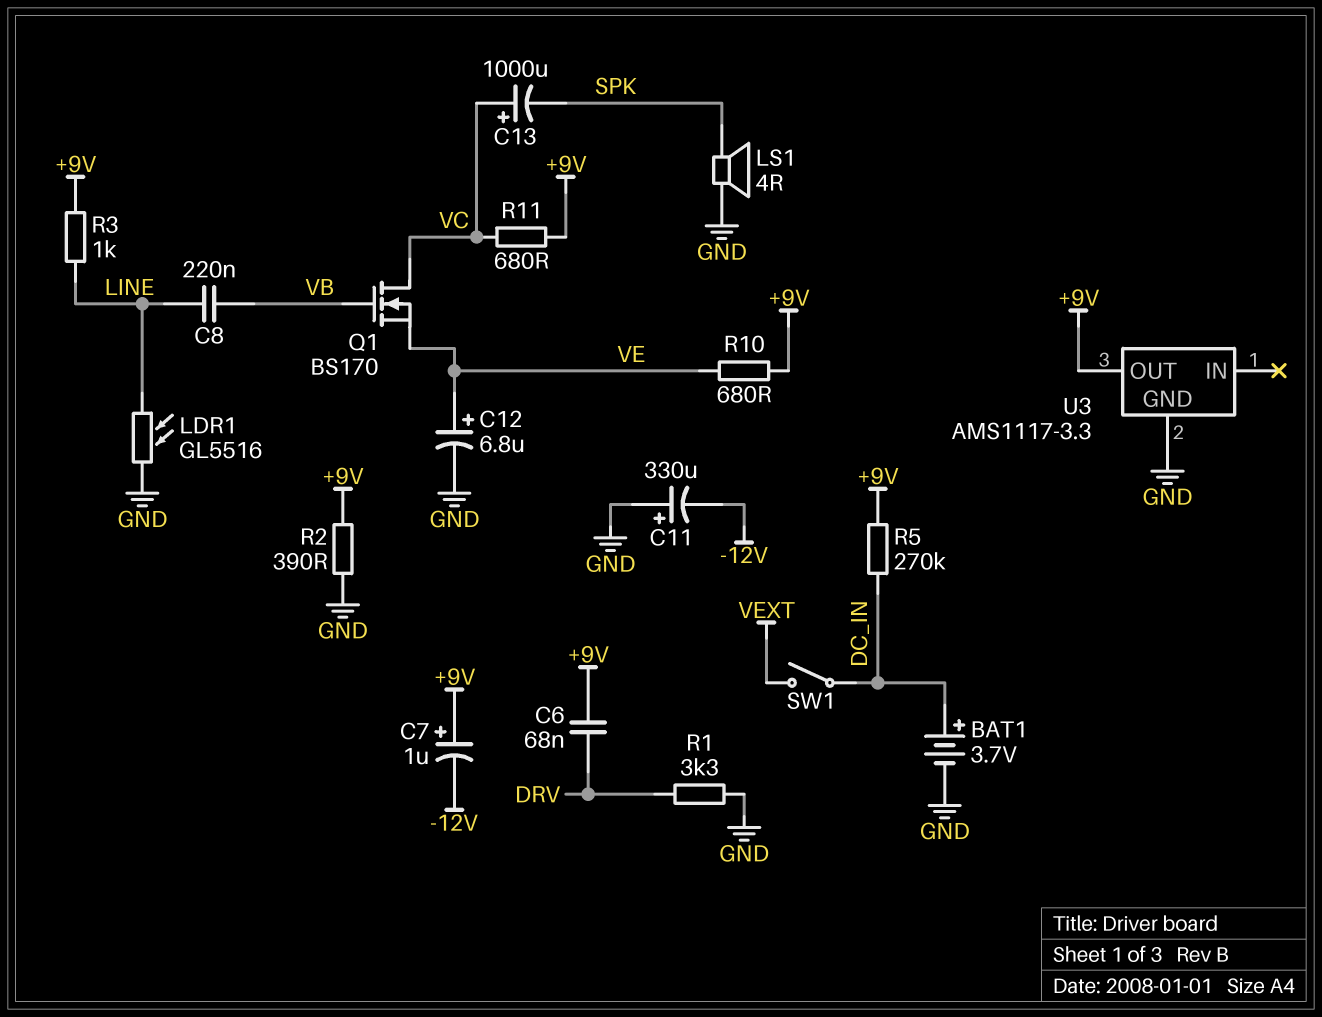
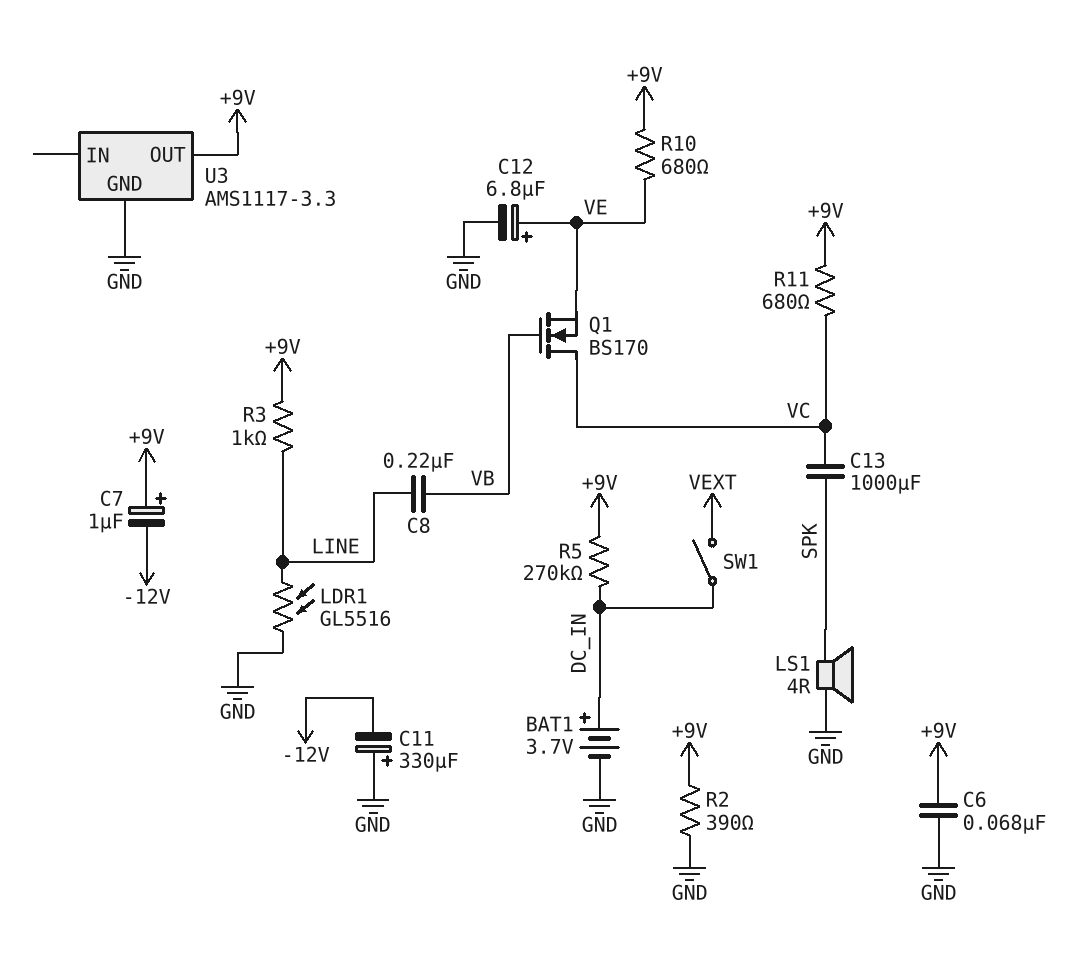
C6: 68nF (+9V, DRV) -> 68nF (+9V, GND)
C13: 1000uF (plus VC, minus SPK) -> 1000uF (SPK, VC)
R1: 3.3k (DRV, GND) -> none

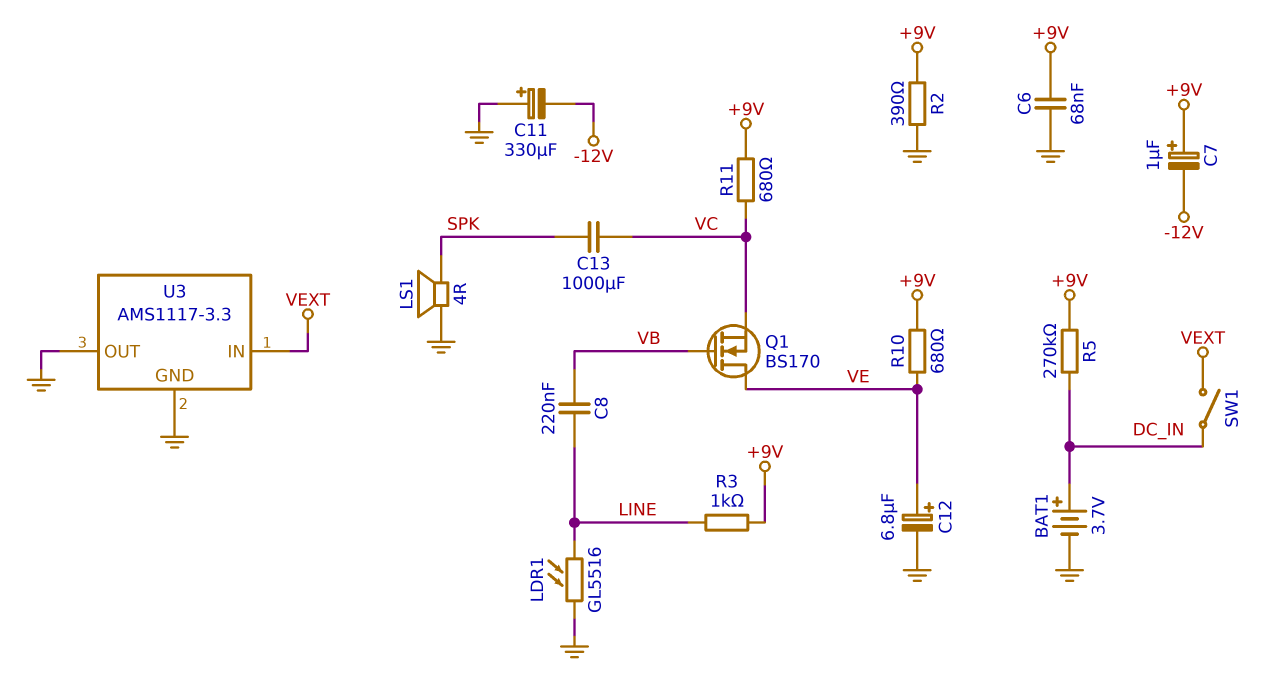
Q1: NMOS BS170 (G VB, D VC, S VE) -> NMOS BS170 (G VB, D VE, S VC)
U3 pin IN: none -> VEXT
U3 pin OUT: +9V -> GND

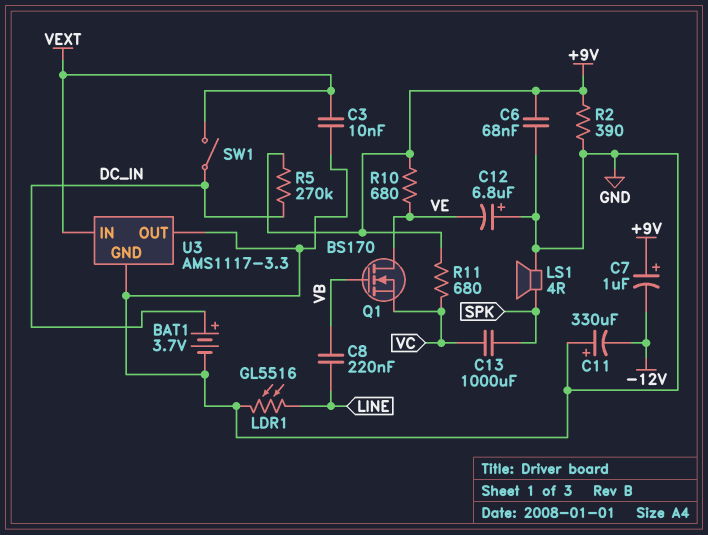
C3: none -> 10nF (GND, VEXT)
C12: 6.8uF (plus VE, minus GND) -> 6.8uF (plus GND, minus VE)
R3: 1k (+9V, LINE) -> none

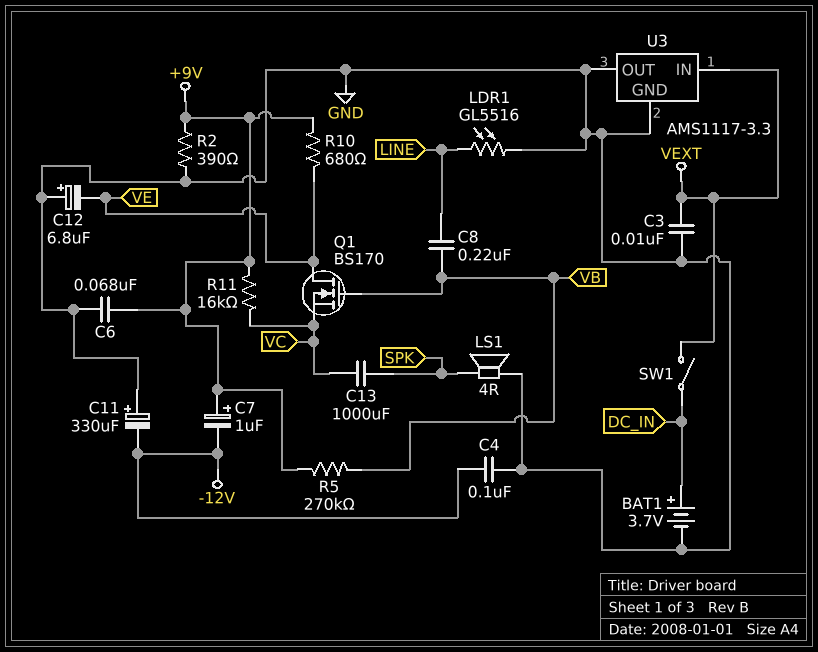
C4: none -> 100nF (-12V, GND)
R5: 270k (+9V, DC_IN) -> 270k (+9V, VB)
R11: 680 (+9V, VC) -> 16k (+9V, VC)

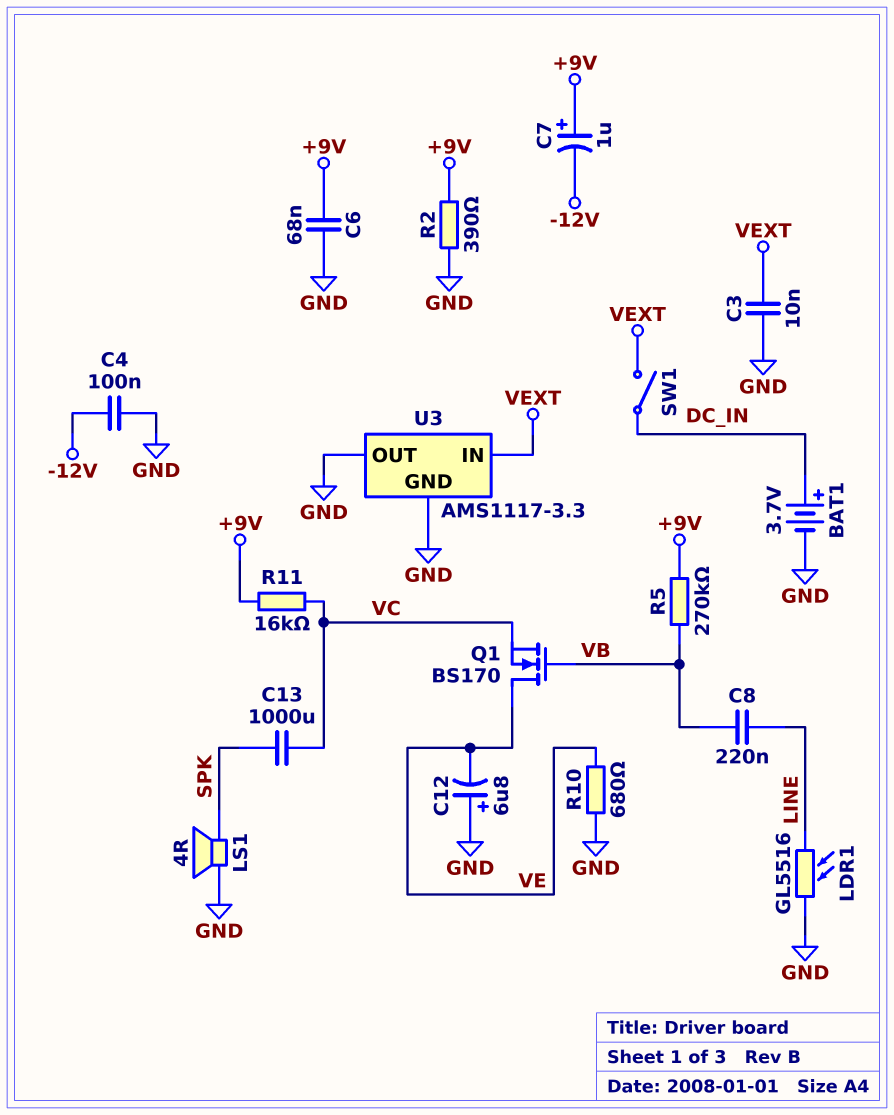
C11: 330uF (plus GND, minus -12V) -> none
R10: 680 (+9V, VE) -> 680 (GND, VE)

